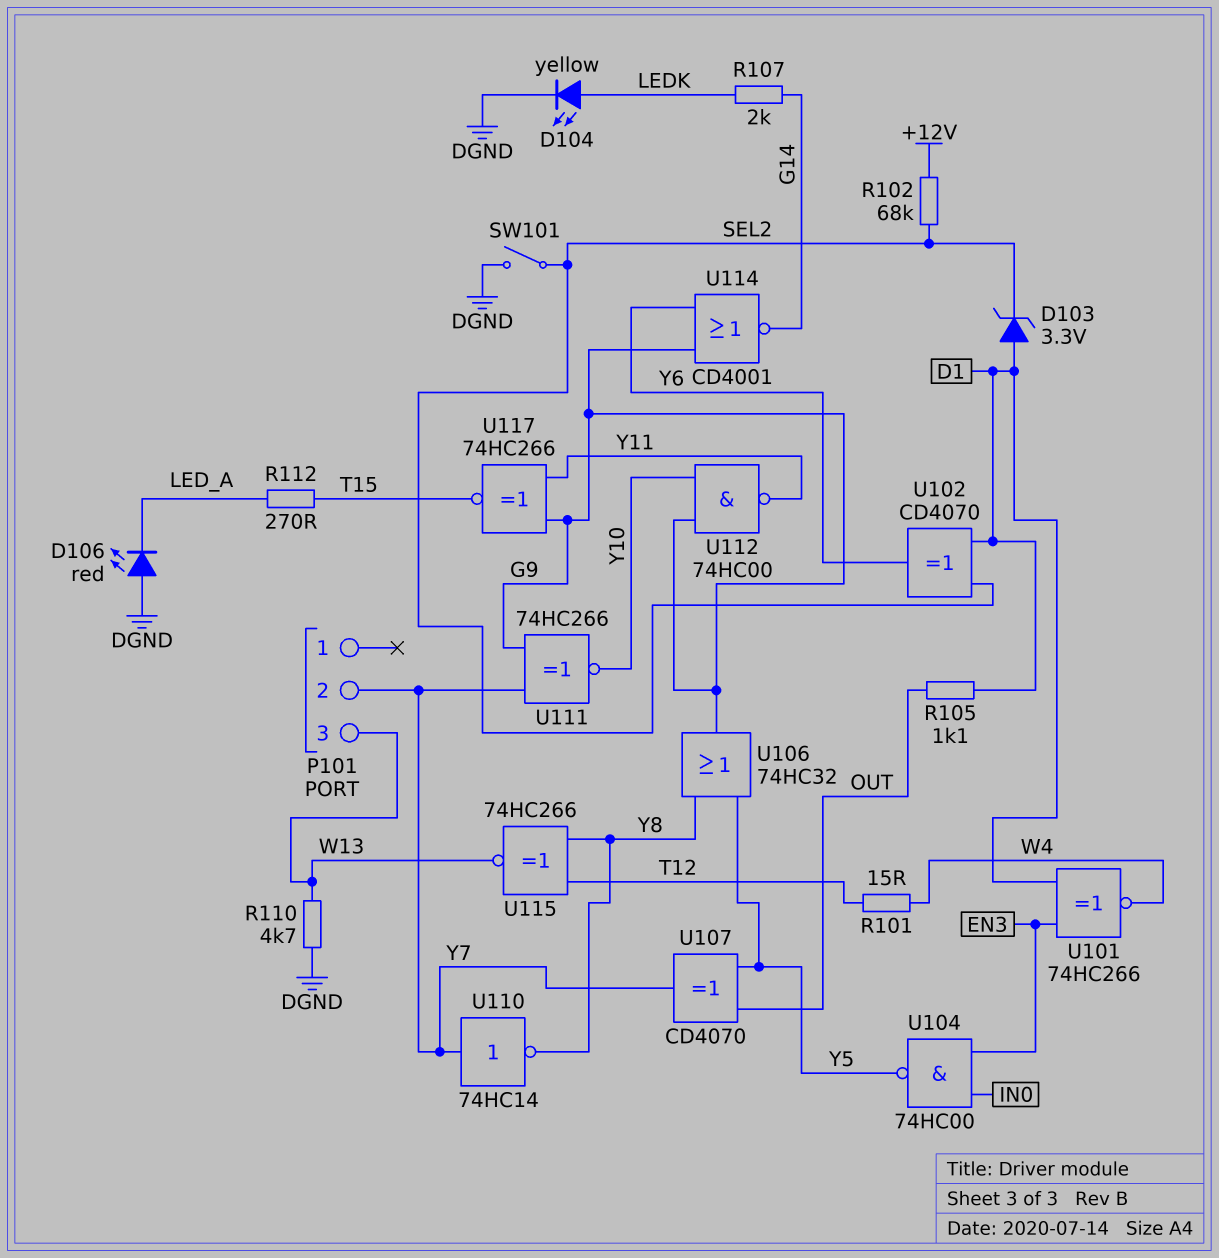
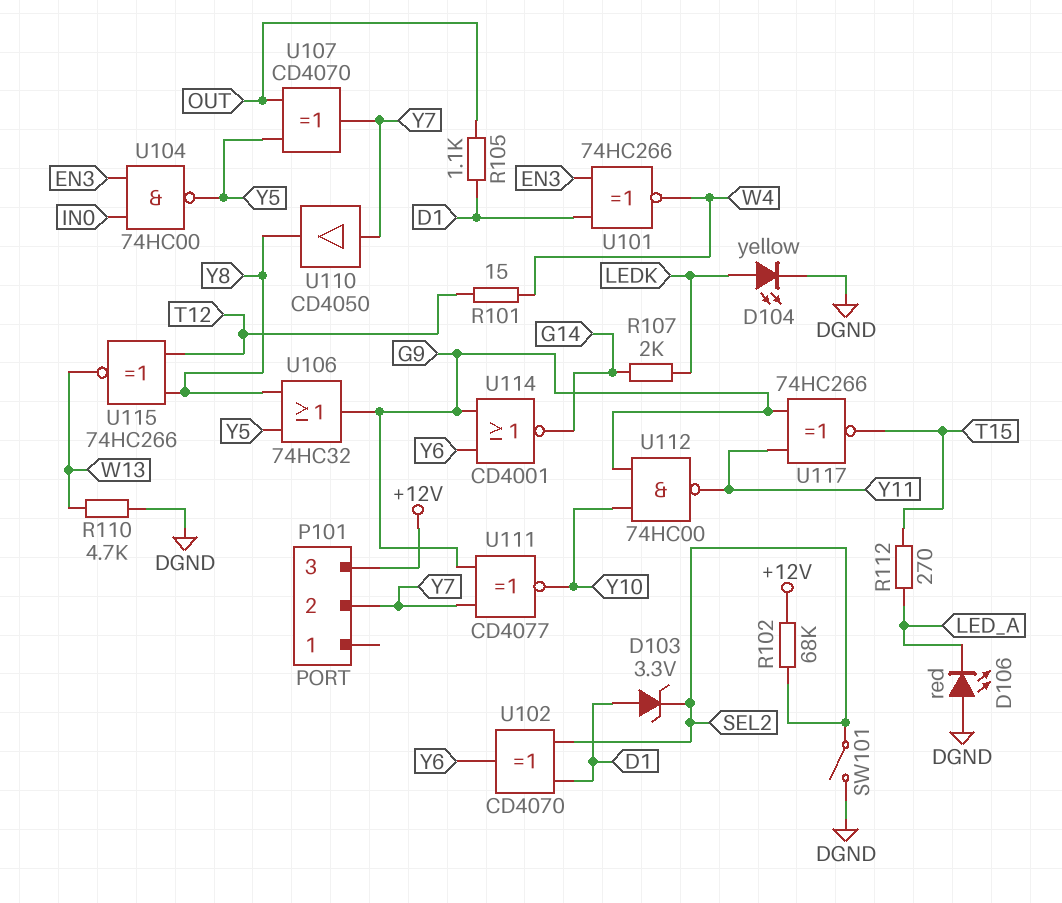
P101 pin 3: W13 -> +12V
U110: NOT 74HC14 (in Y7, out Y8) -> buffer CD4050 (in Y7, out Y8)
U111: XNOR 74HC266 (in G9, in Y7, out Y10) -> XNOR CD4077 (in G9, in Y7, out Y10)

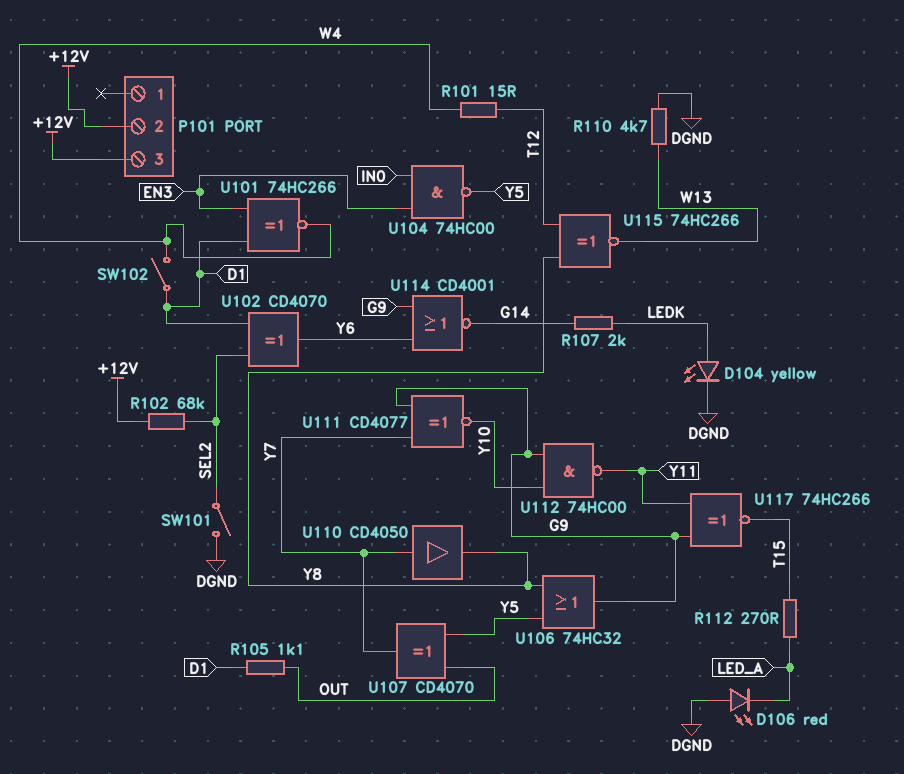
D103: zener 3.3V (A D1, K SEL2) -> none
P101 pin 2: Y7 -> +12V
SW102: none -> switch (D1, W4)

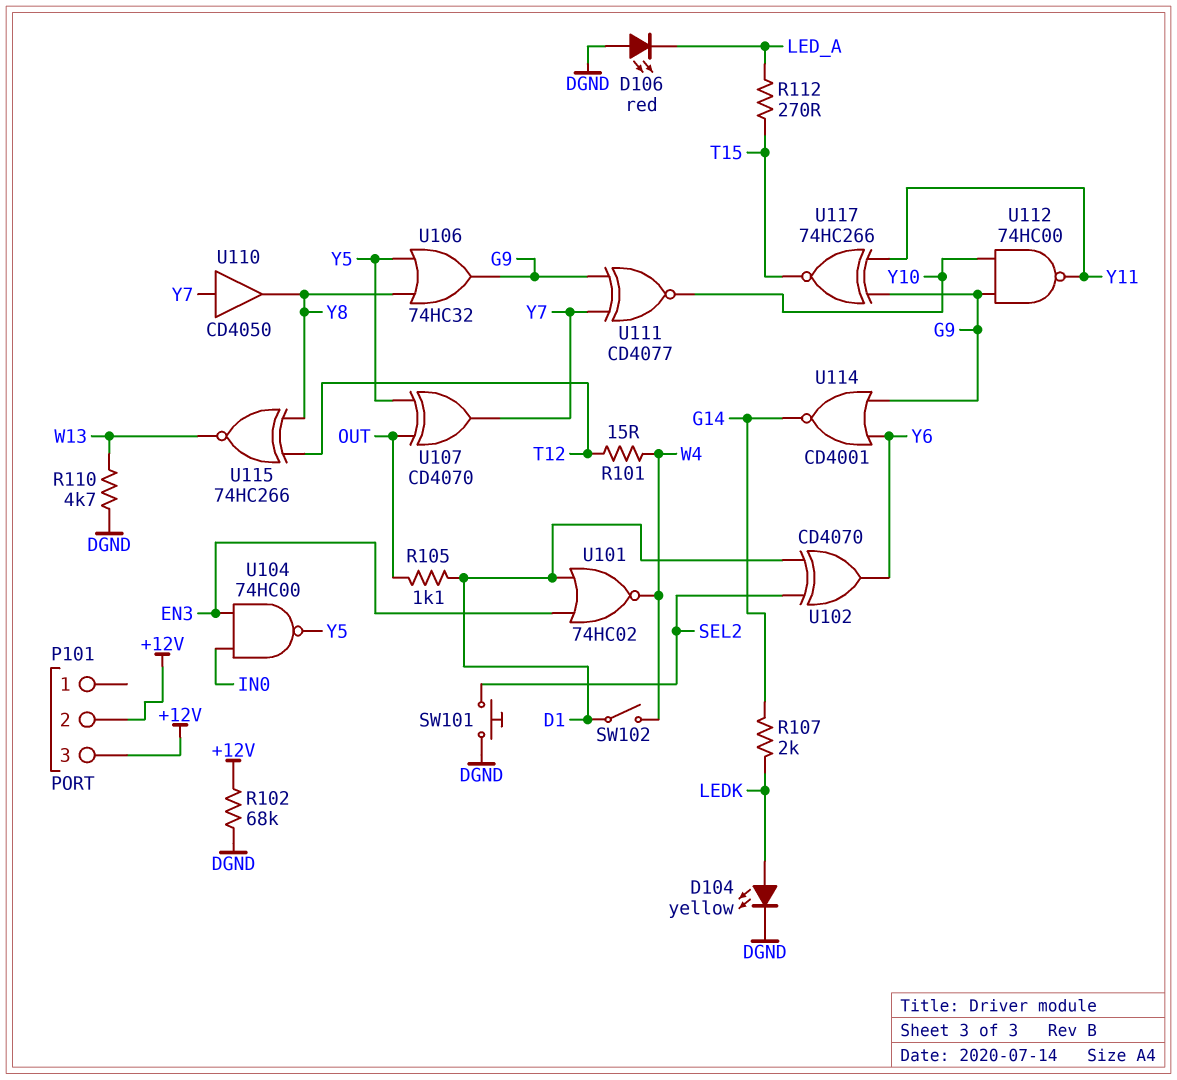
R102: 68k (+12V, SEL2) -> 68k (+12V, DGND)
SW101: switch (DGND, SEL2) -> button (DGND, SEL2)
U101: XNOR 74HC266 (in D1, in EN3, out W4) -> NOR 74HC02 (in D1, in EN3, out W4)

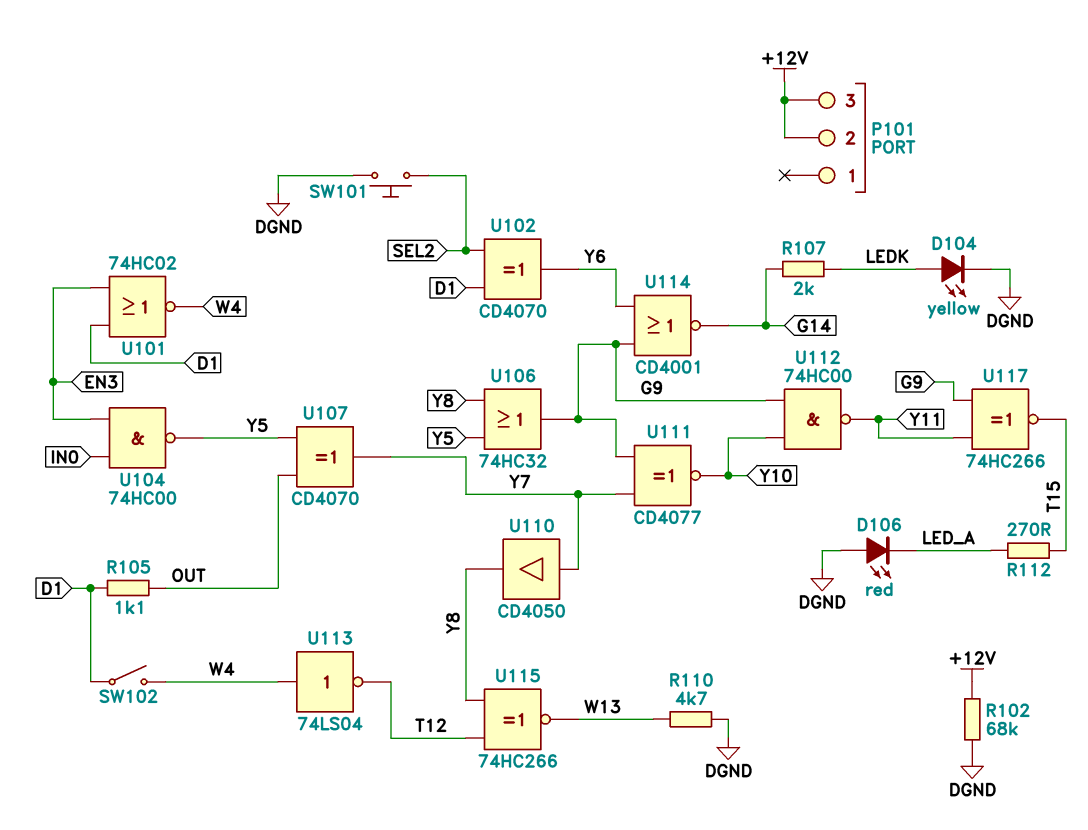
R101: 15 (T12, W4) -> none
U113: none -> NOT 74LS04 (in W4, out T12)

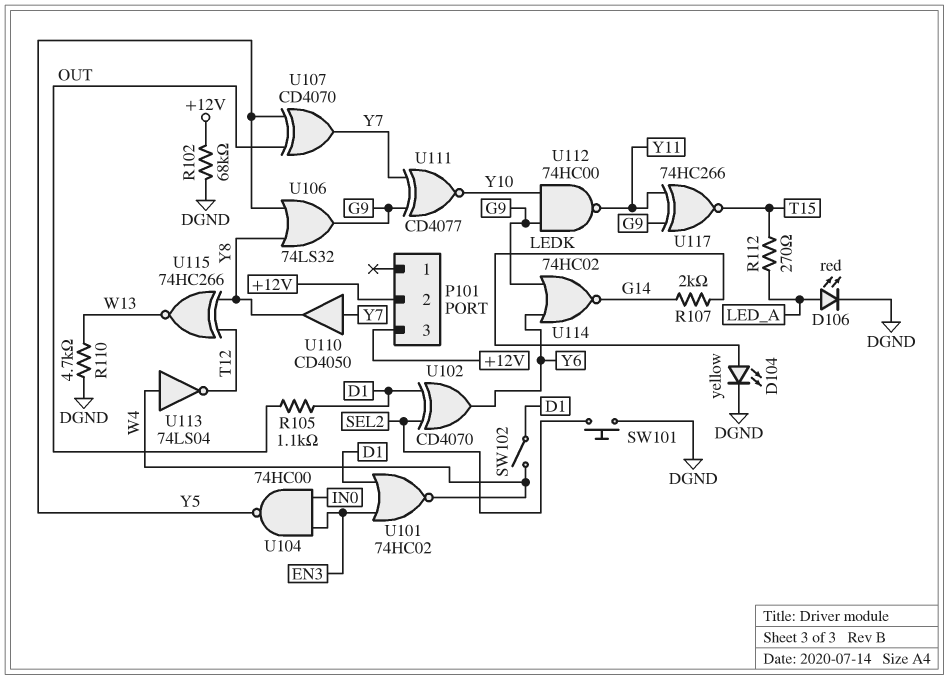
D106: LED red (A DGND, K LED_A) -> LED red (A LED_A, K DGND)
U106: OR 74HC32 (in Y5, in Y8, out G9) -> OR 74LS32 (in Y5, in Y8, out G9)
U114: NOR CD4001 (in G9, in Y6, out G14) -> NOR 74HC02 (in G9, in Y6, out G14)

